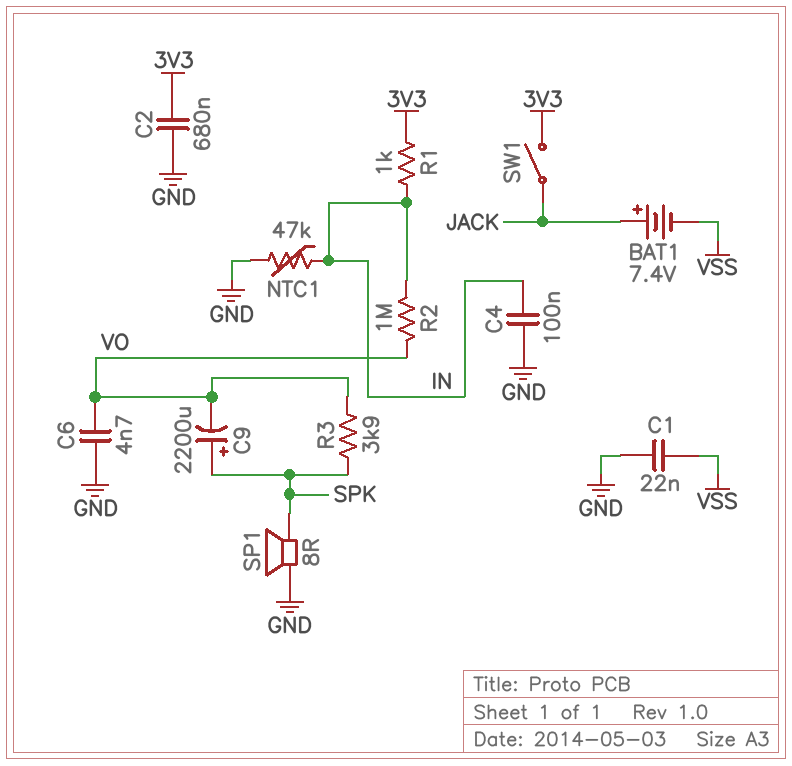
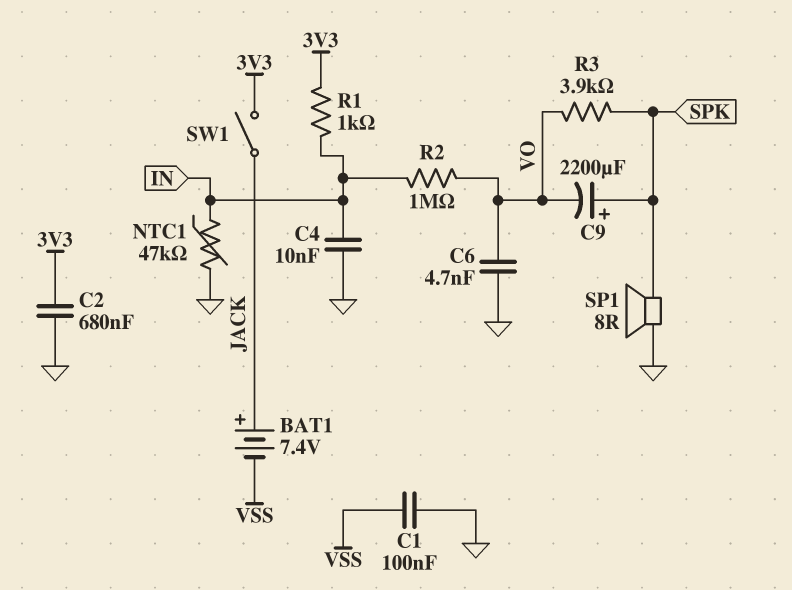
C1: 22nF (GND, VSS) -> 100nF (GND, VSS)
C4: 100nF (GND, IN) -> 10nF (GND, IN)

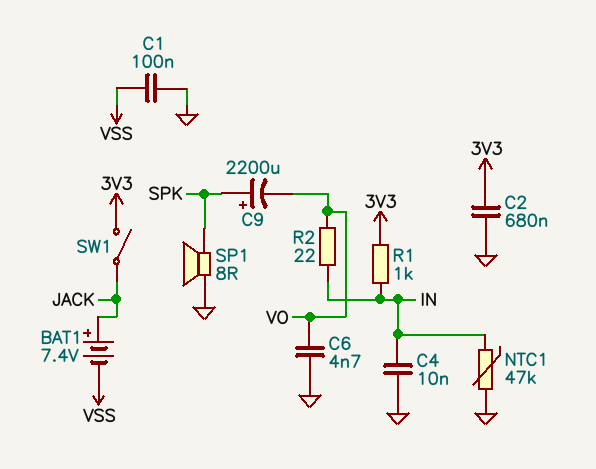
R2: 1M (IN, VO) -> 22 (IN, VO)
R3: 3.9k (SPK, VO) -> none

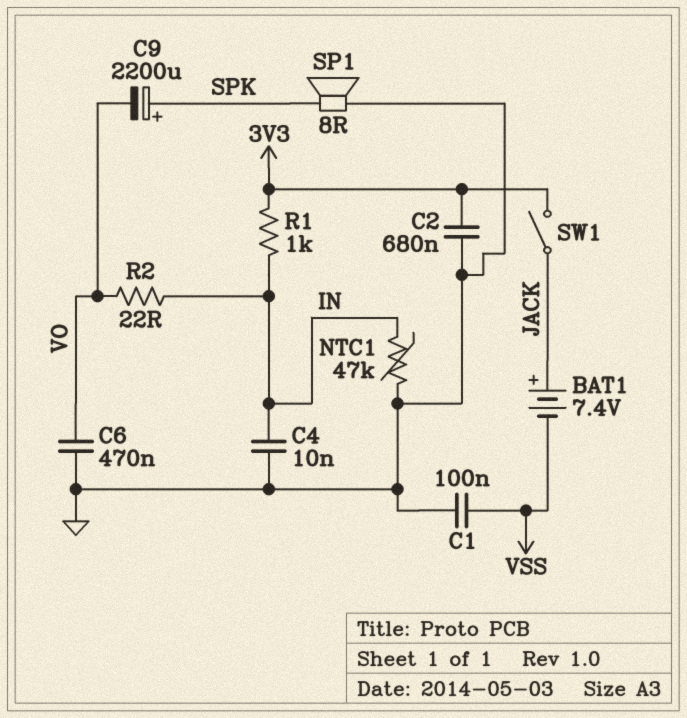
C6: 4.7nF (GND, VO) -> 470nF (GND, VO)

